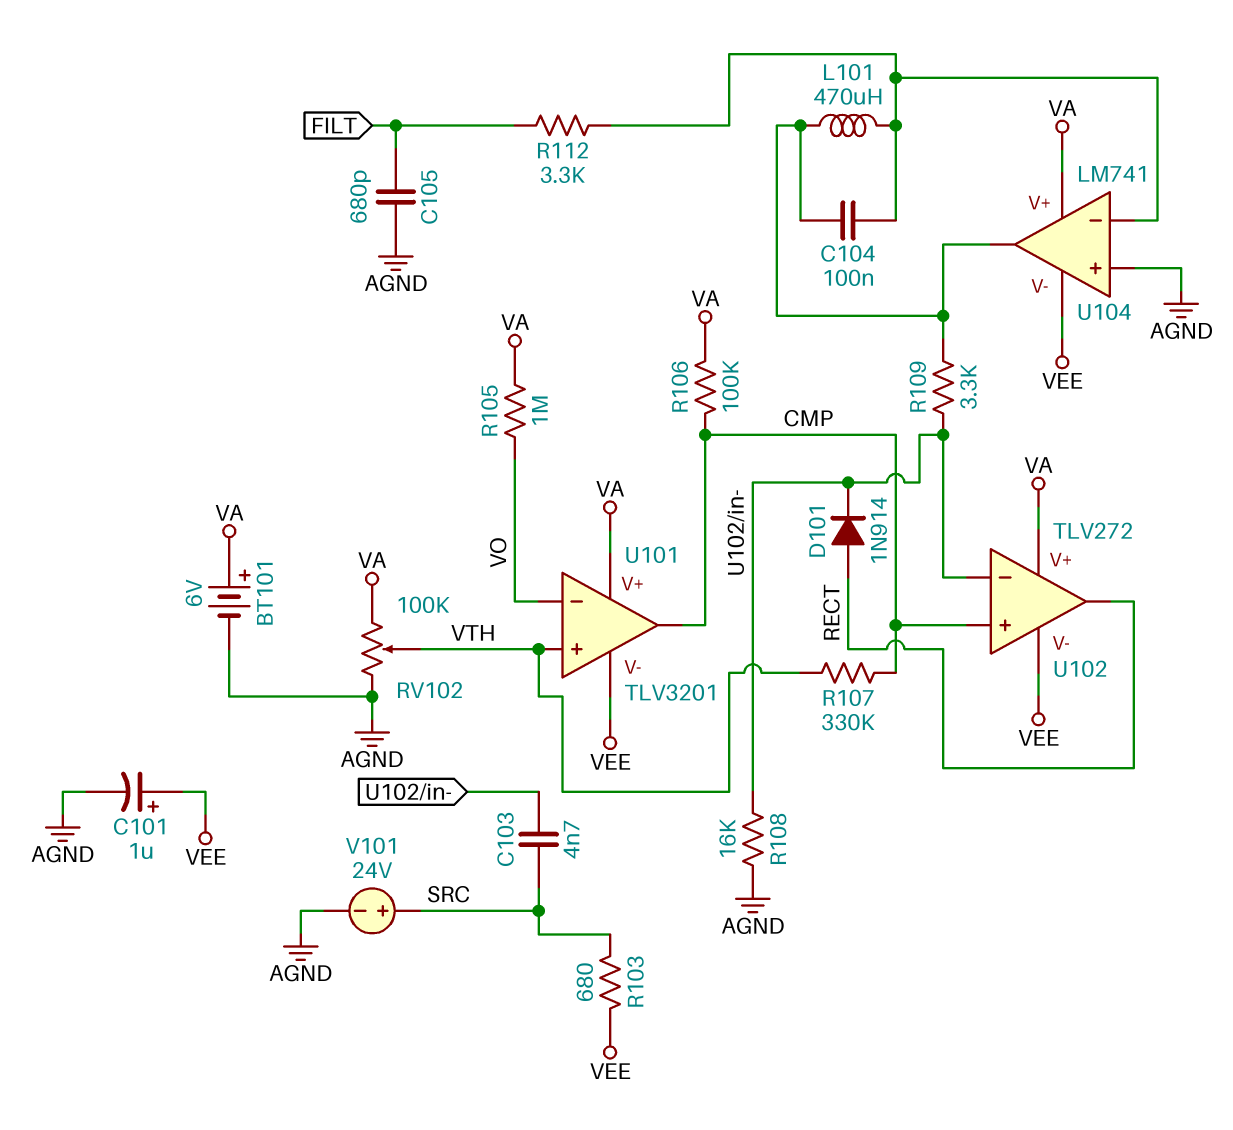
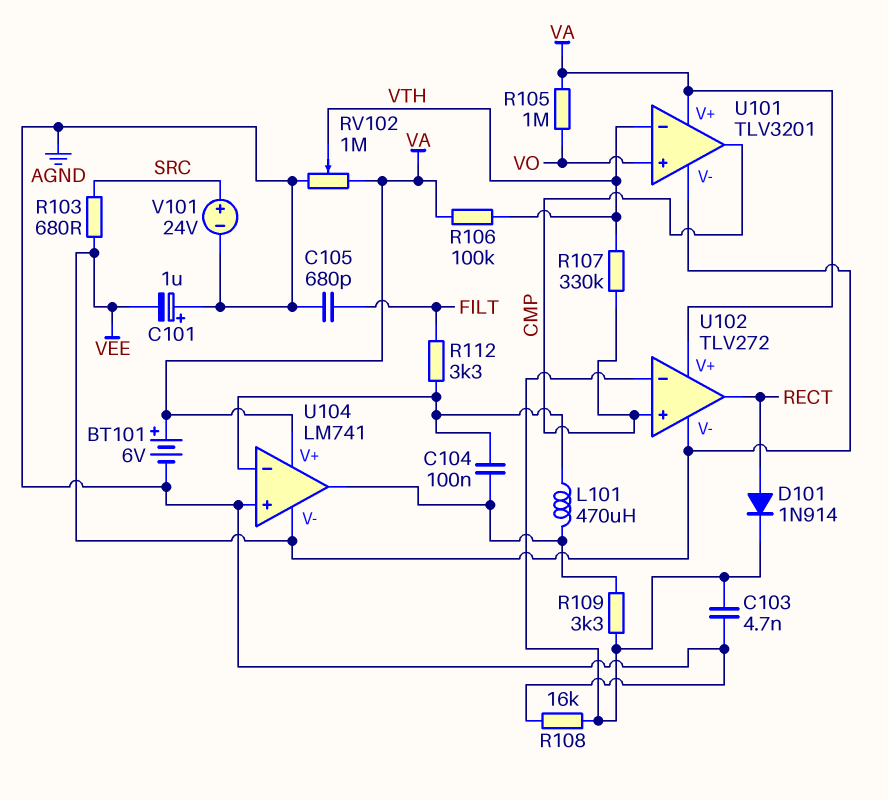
C101: 1uF (plus VEE, minus AGND) -> 1uF (plus AGND, minus VEE)
C103: 4.7nF (SRC, U102/in-) -> 4.7nF (AGND, U102/in-)
R106: 100k (CMP, VA) -> 100k (VA, VTH)
RV102: 100k (AGND, VA, wiper VTH) -> 1M (AGND, VA, wiper VTH)
U101 pin in+: VTH -> VO
U101 pin in-: VO -> VTH

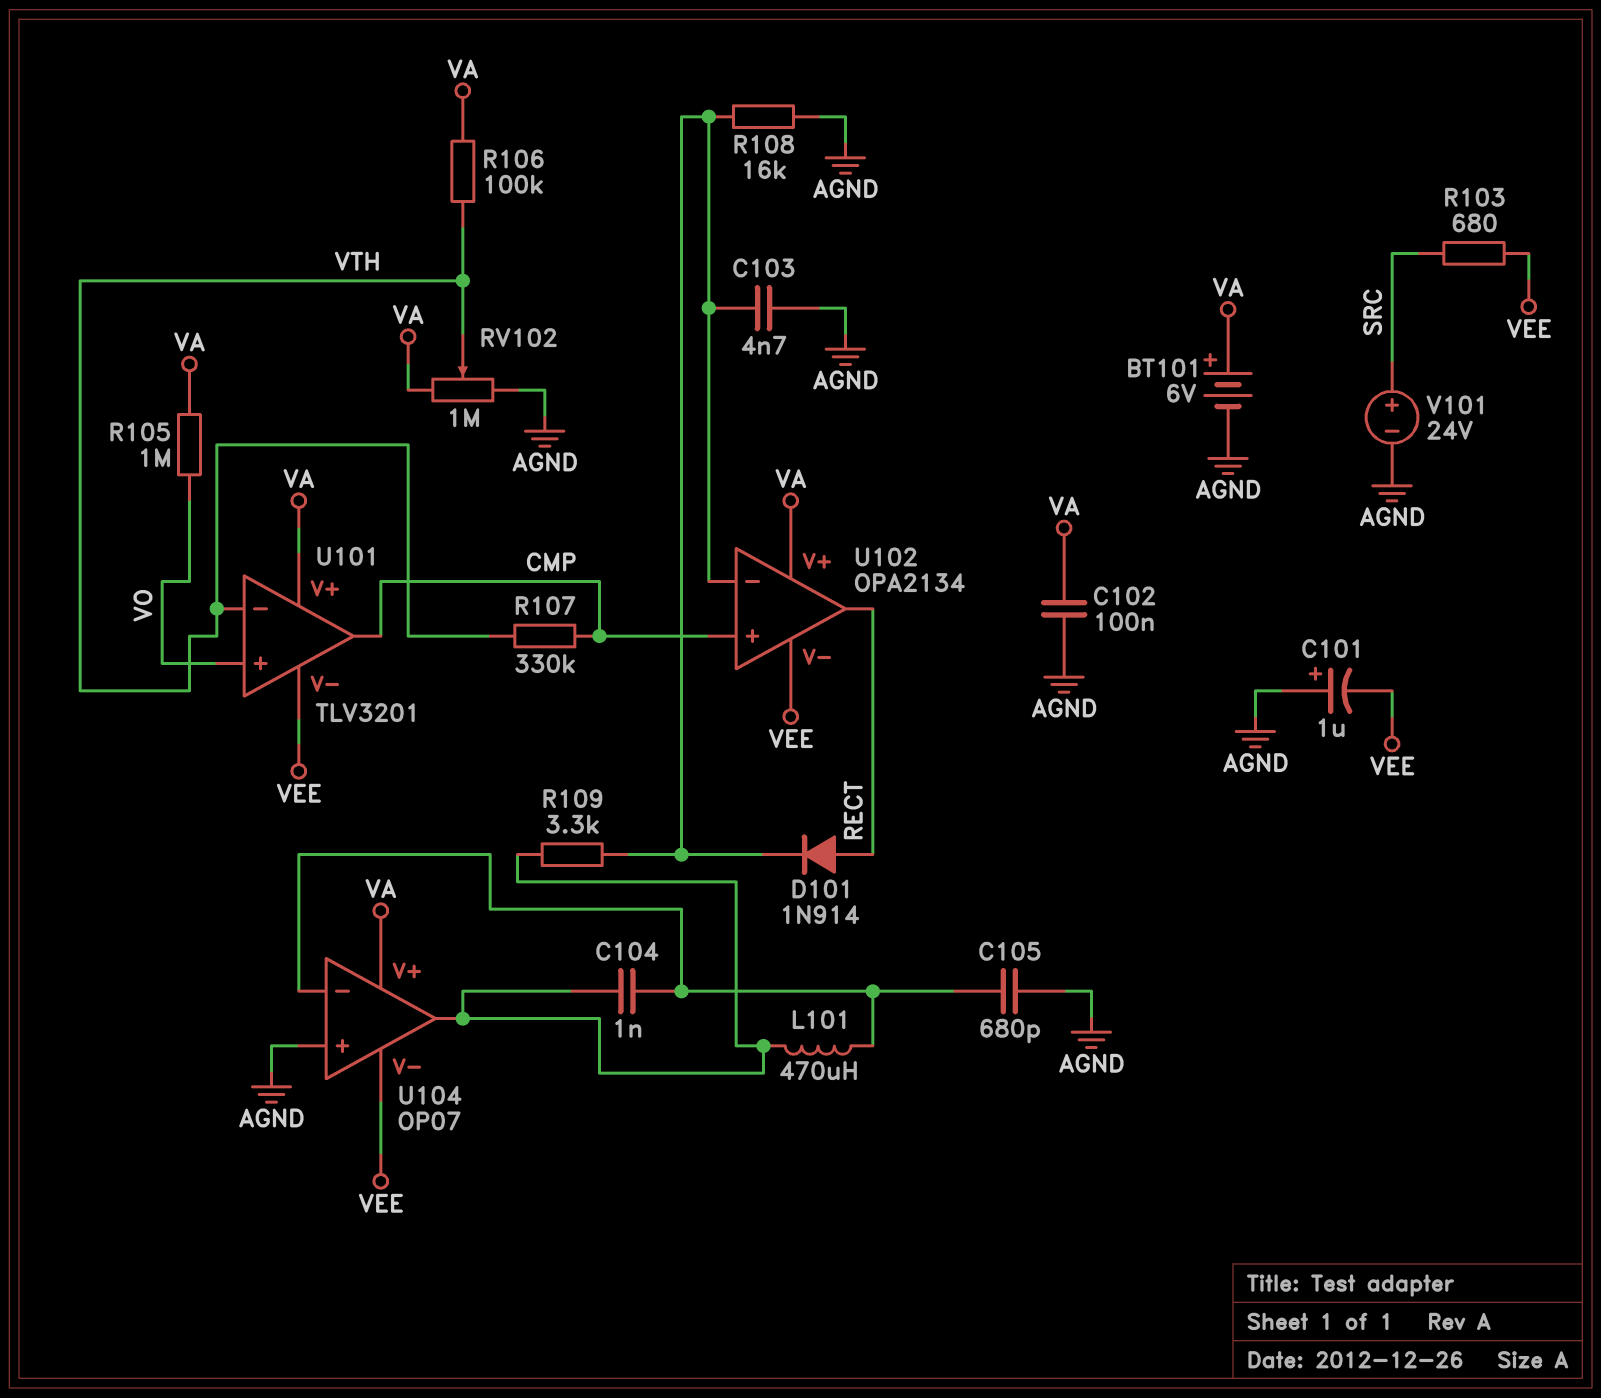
C102: none -> 100nF (AGND, VA)
C104: 100nF (U104/in-, U104/out) -> 1nF (U104/in-, U104/out)
C105: 680pF (AGND, FILT) -> 680pF (AGND, U104/in-)
R112: 3.3k (FILT, U104/in-) -> none
U102: TLV272 -> OPA2134
U104: LM741 -> OP07

